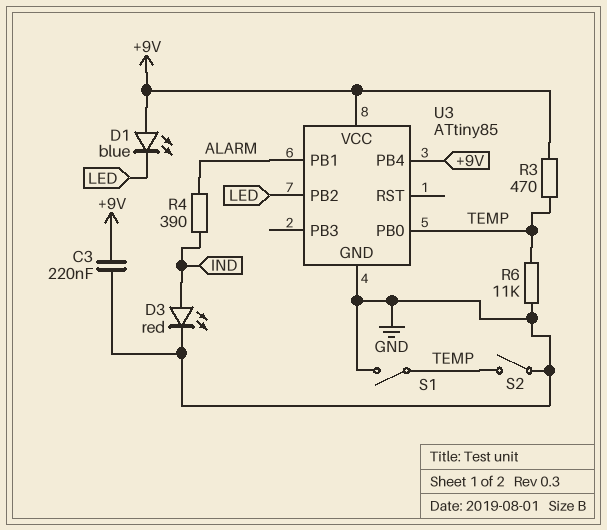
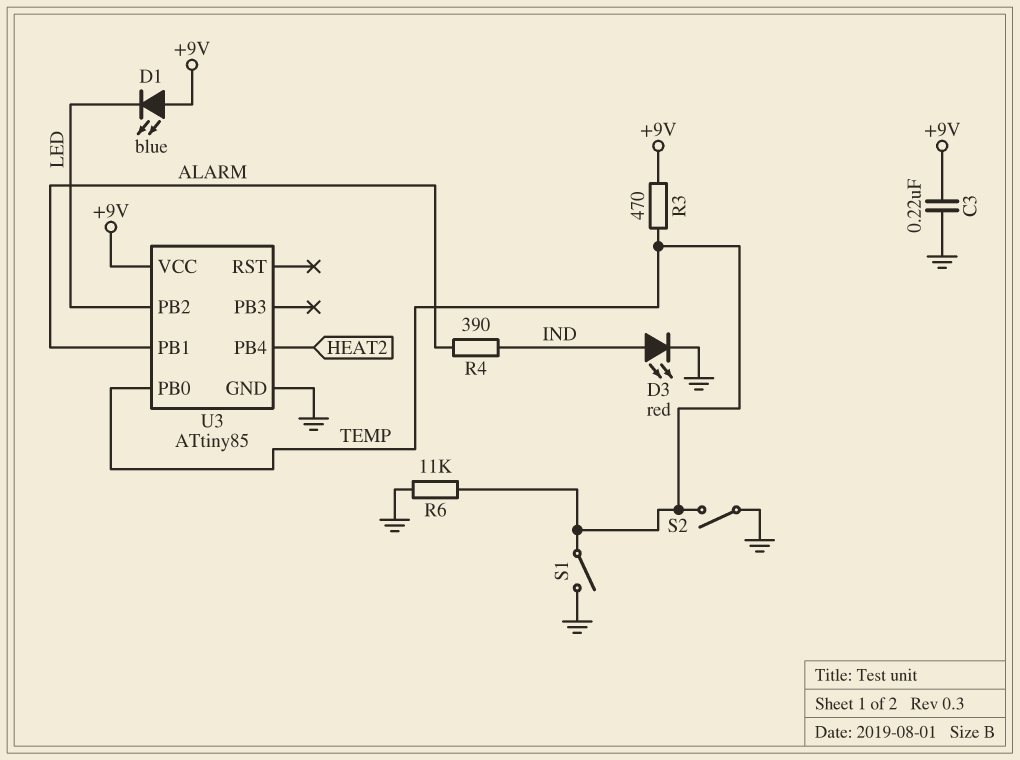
U3 pin PB4: +9V -> HEAT2

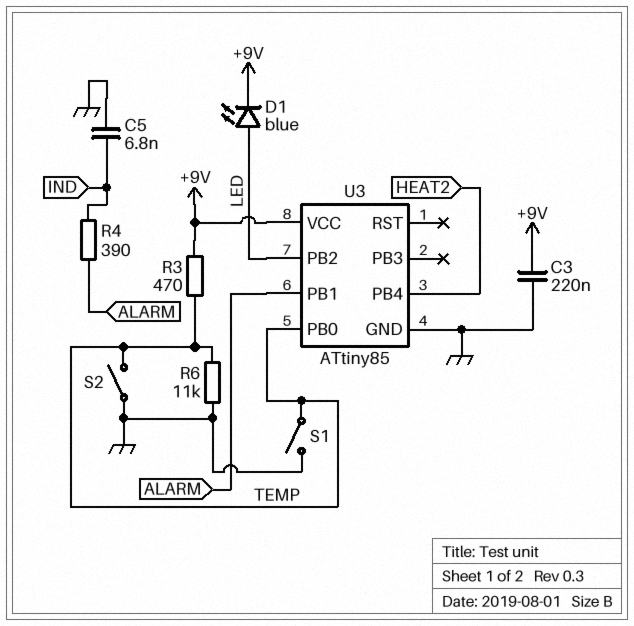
C5: none -> 6.8nF (GND, IND)
D1: LED blue (A +9V, K LED) -> LED blue (A LED, K +9V)
D3: LED red (A IND, K GND) -> none

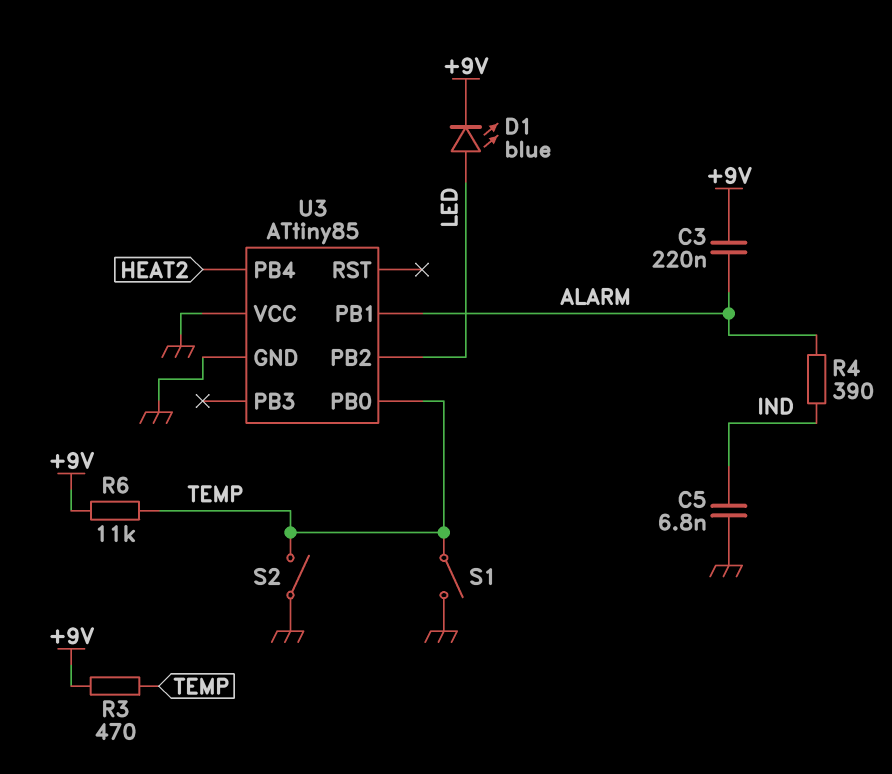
C3: 220nF (+9V, GND) -> 220nF (+9V, ALARM)
R6: 11k (GND, TEMP) -> 11k (+9V, TEMP)
U3 pin VCC: +9V -> GND

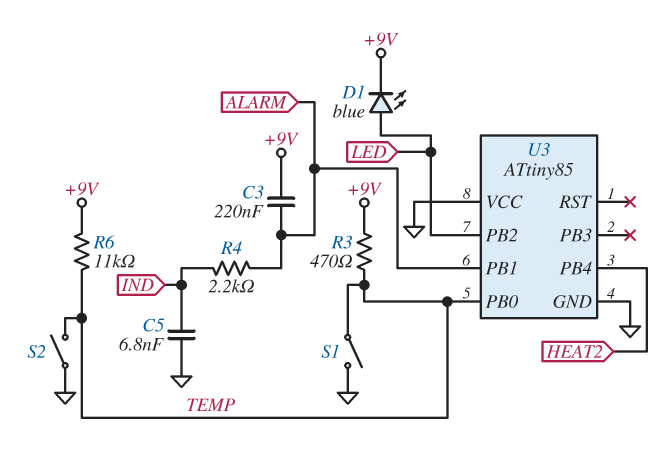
R4: 390 (ALARM, IND) -> 2.2k (ALARM, IND)

